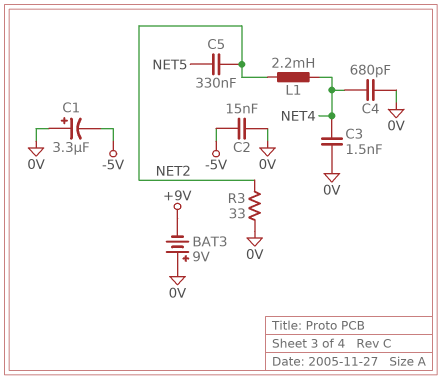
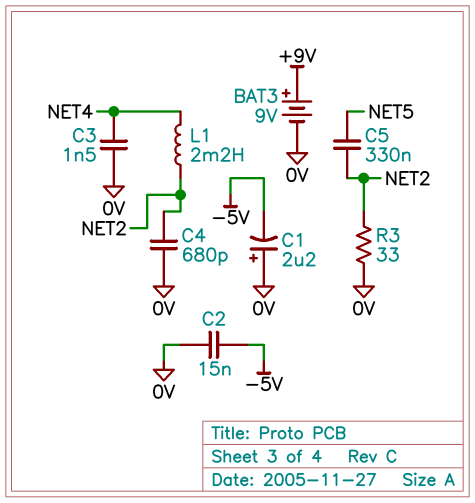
BAT3: 9V (plus 0V, minus +9V) -> 9V (plus +9V, minus 0V)
C1: 3.3uF (plus 0V, minus -5V) -> 2.2uF (plus 0V, minus -5V)
C4: 680pF (0V, NET4) -> 680pF (0V, NET2)

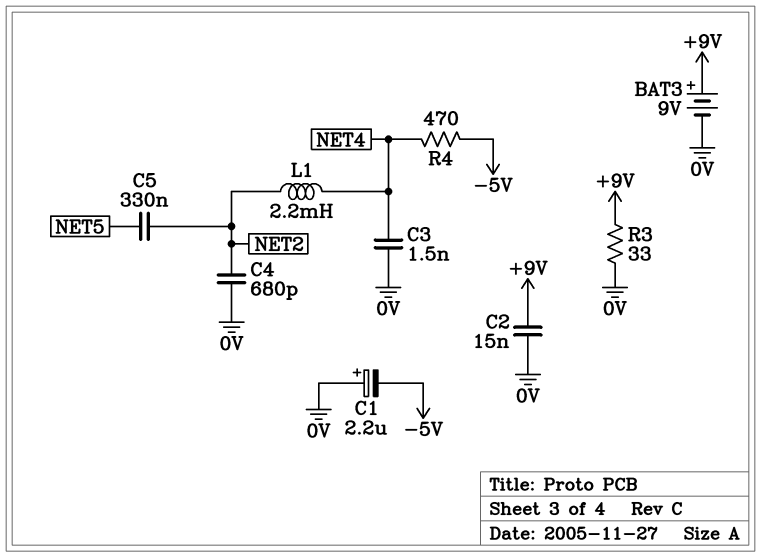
C2: 15nF (-5V, 0V) -> 15nF (+9V, 0V)
R3: 33 (0V, NET2) -> 33 (+9V, 0V)
R4: none -> 470 (-5V, NET4)

